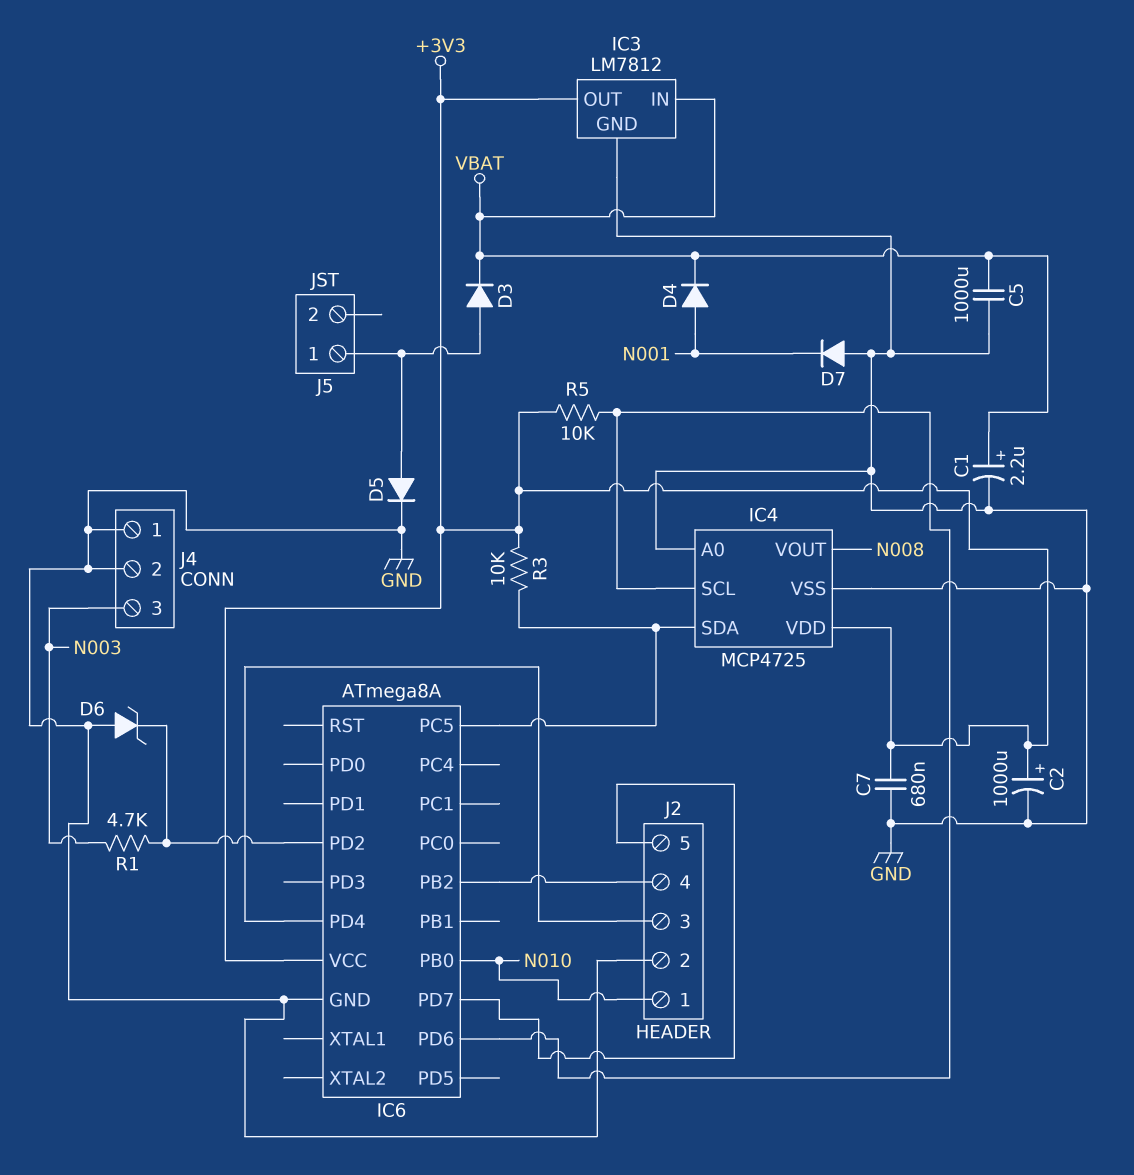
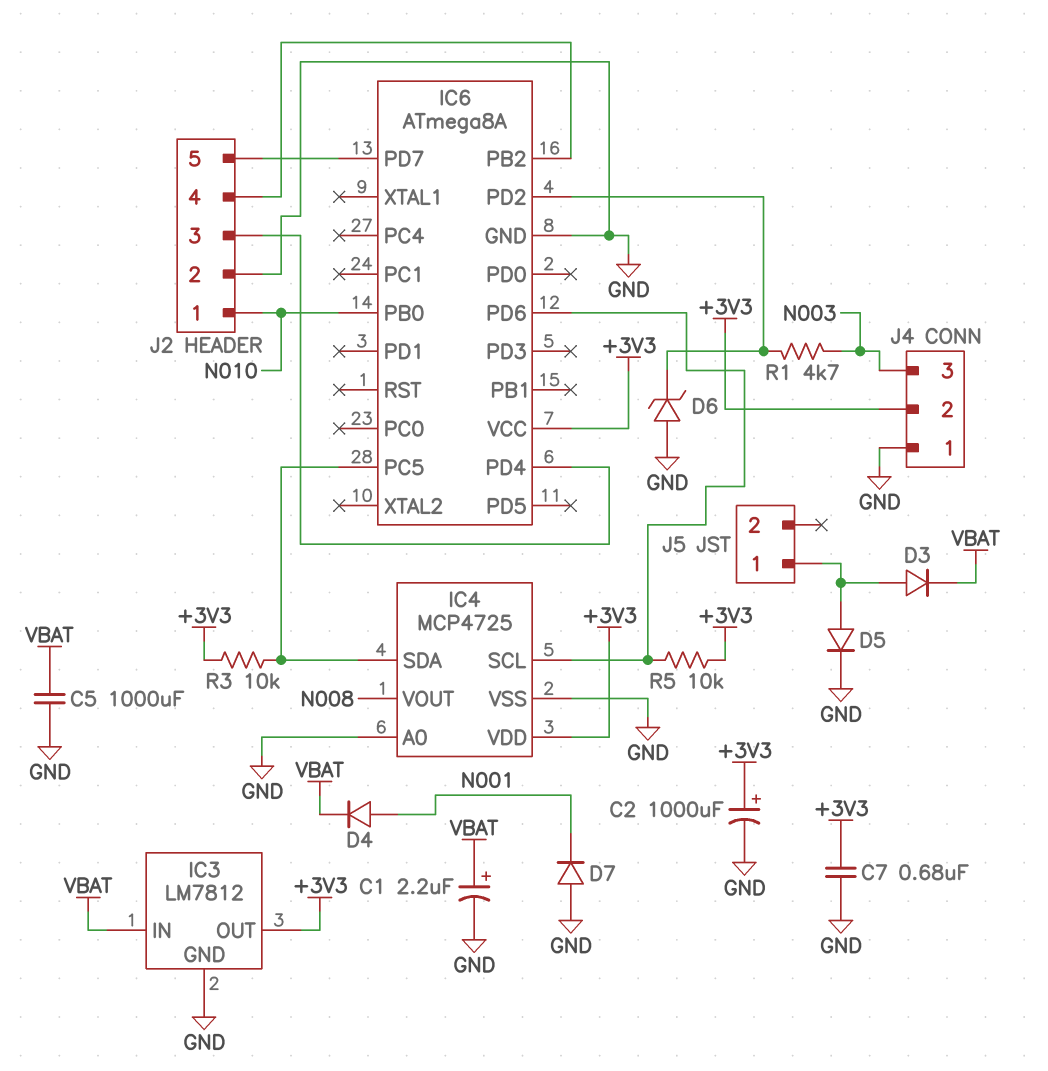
J4 pin 2: GND -> +3V3

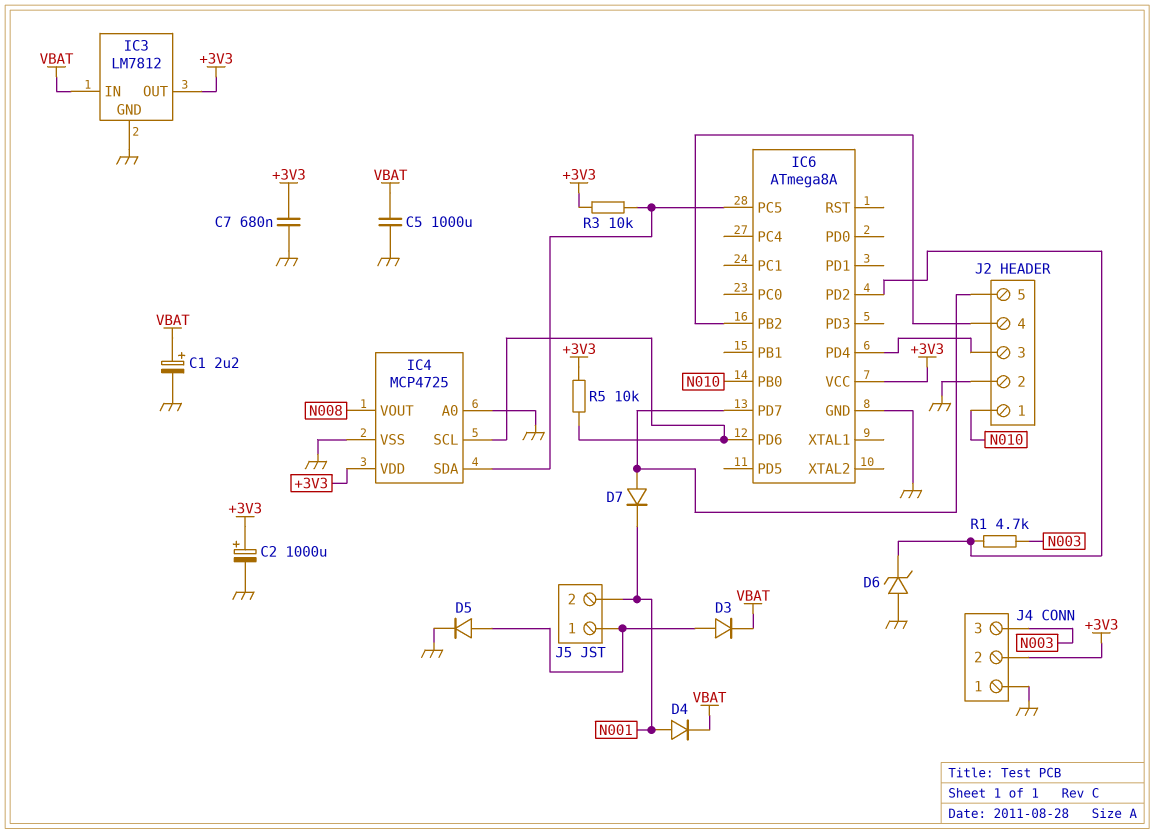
D7: diode (A GND, K N001) -> diode (A IC6/PD7, K N001)
J5 pin 2: none -> N001

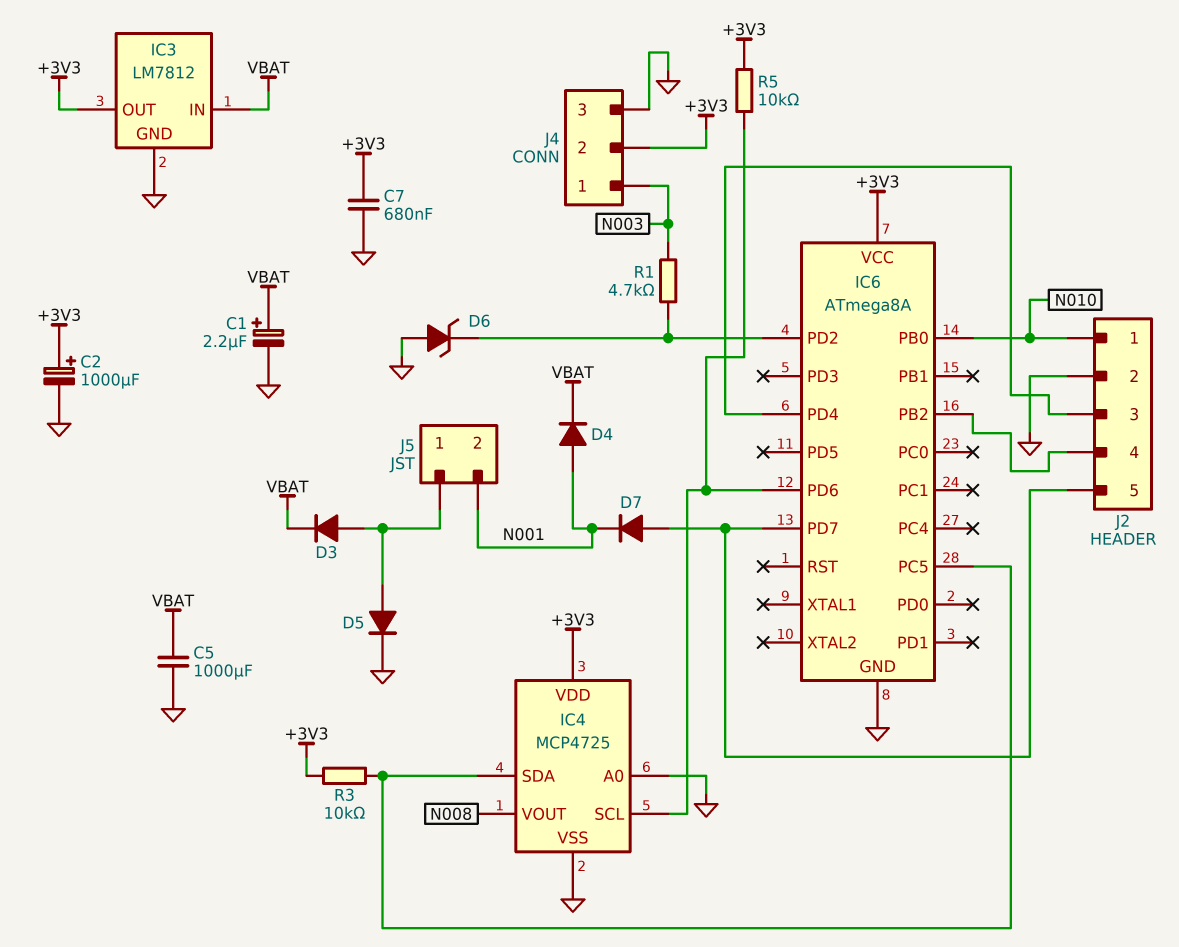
J4 pin 1: GND -> N003
J4 pin 3: N003 -> GND

